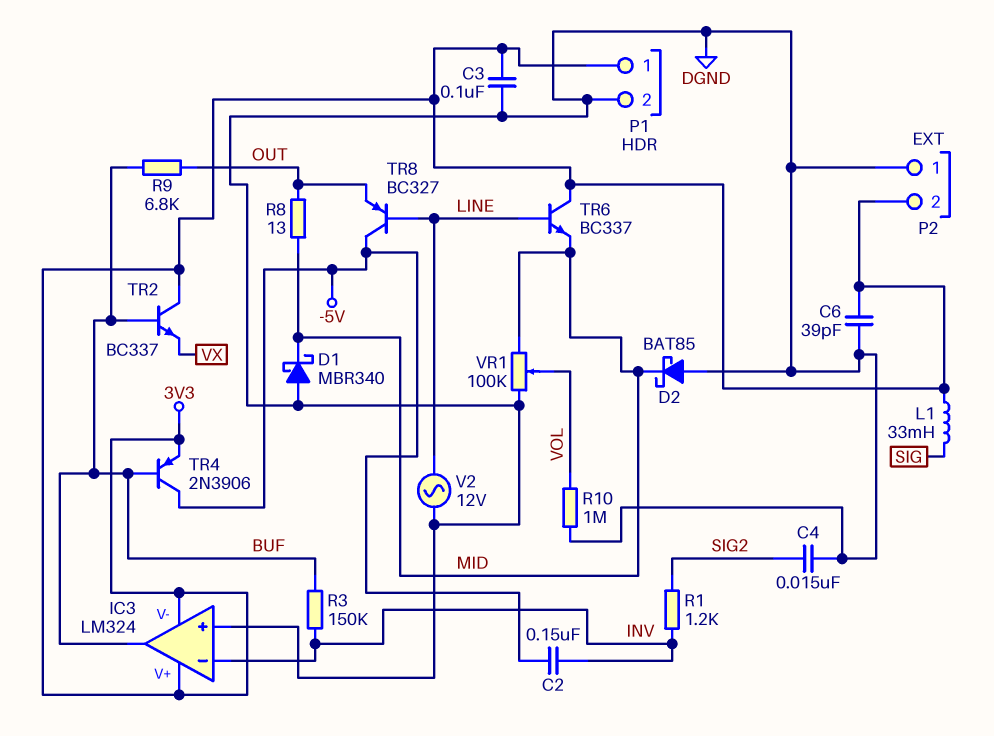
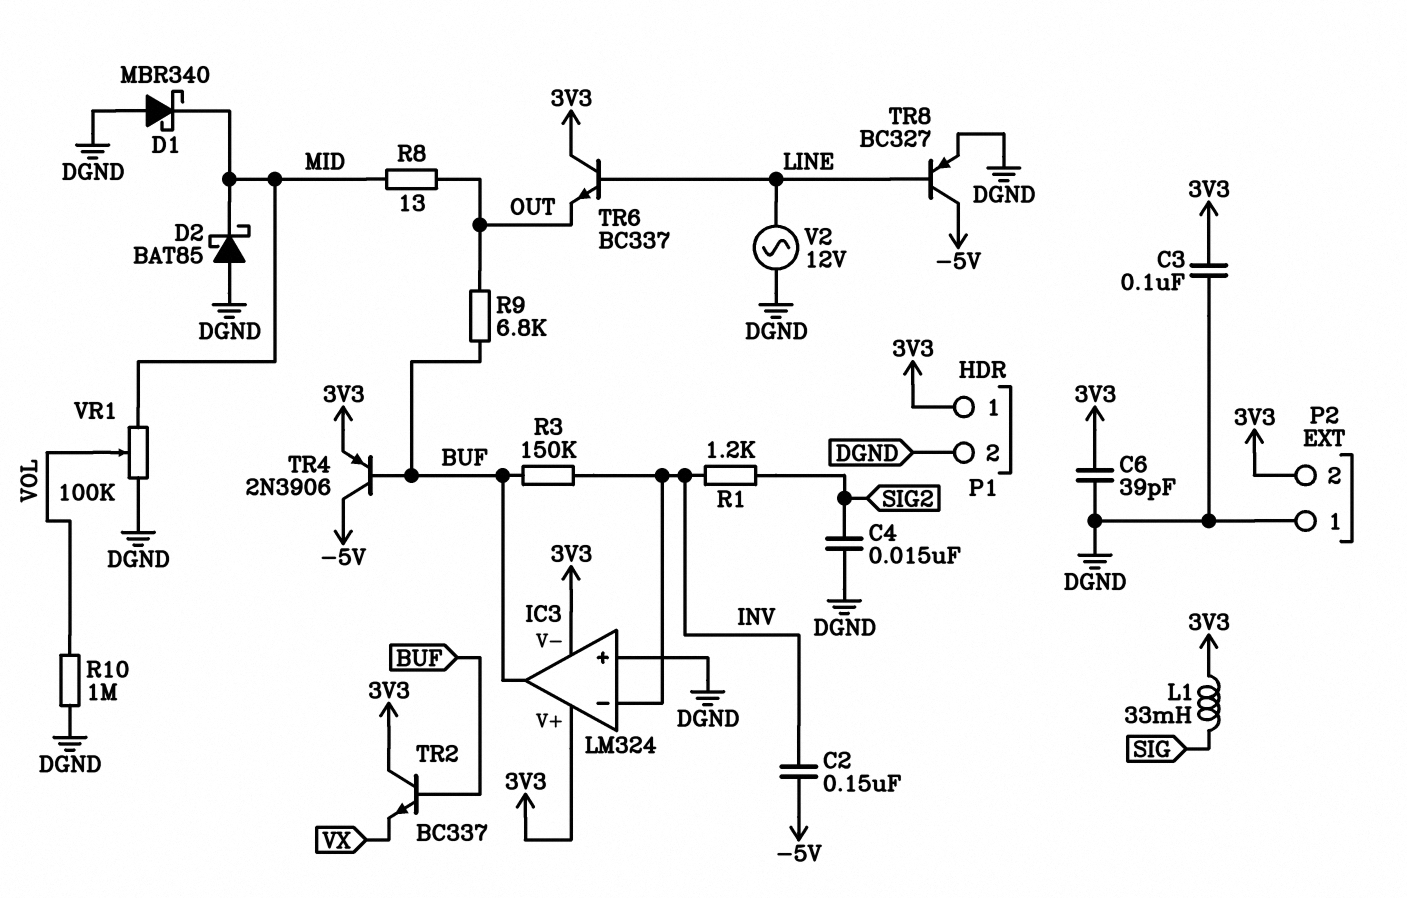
TR6: NPN BC337 (B LINE, C 3V3, E MID) -> NPN BC337 (B LINE, C 3V3, E OUT)
TR8: PNP BC327 (B LINE, C -5V, E OUT) -> PNP BC327 (B LINE, C -5V, E DGND)

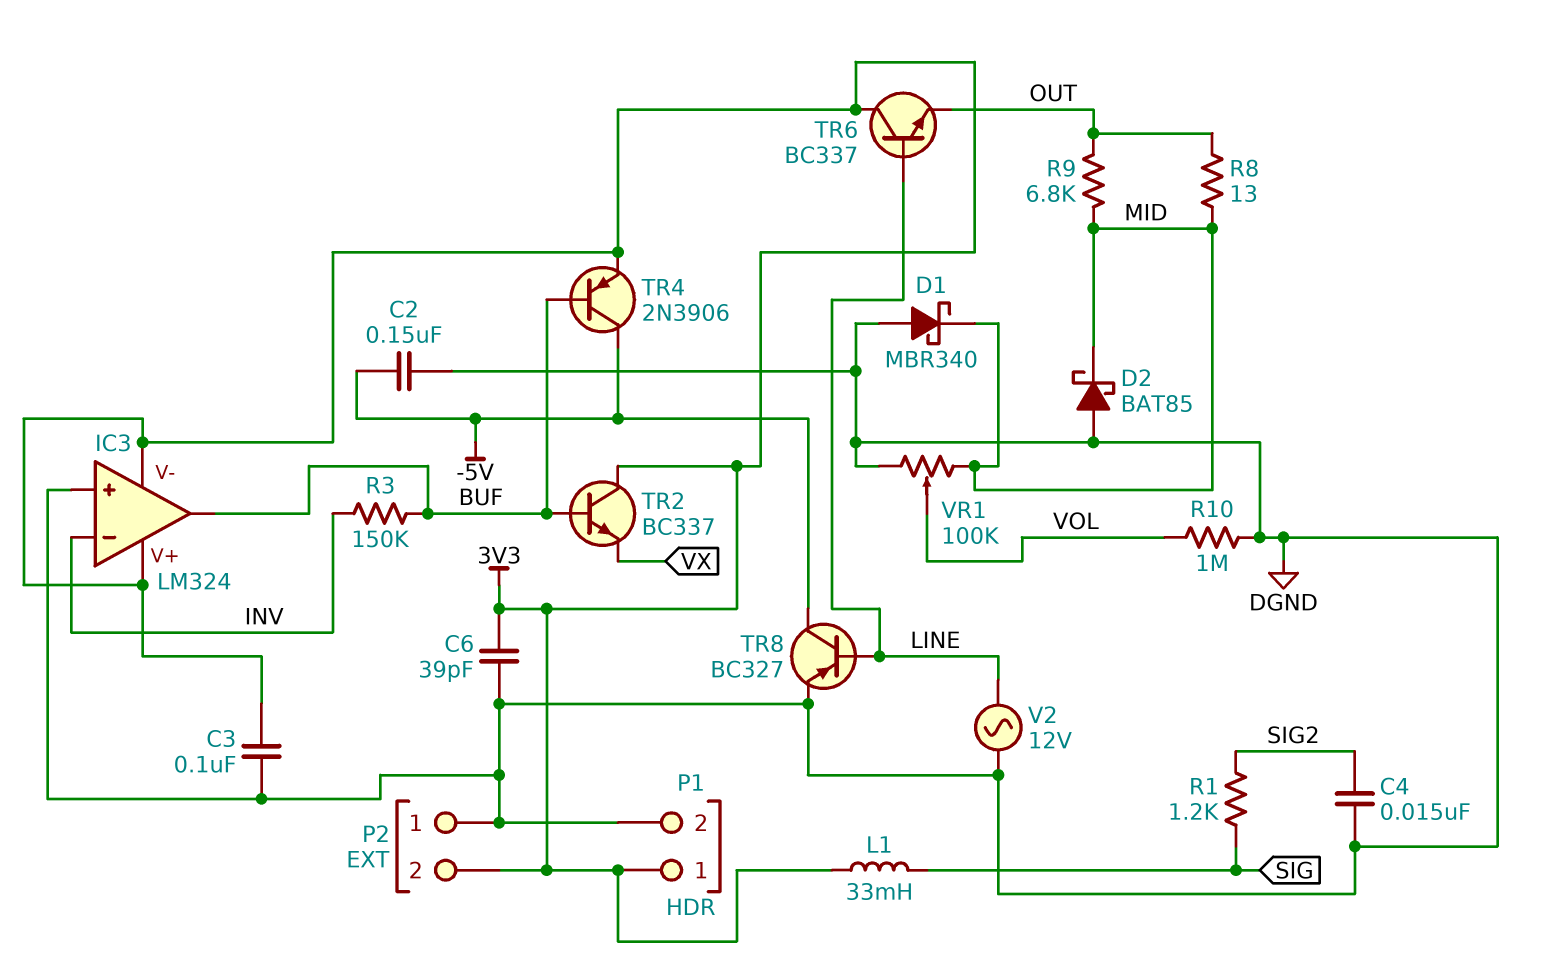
C2: 150nF (-5V, INV) -> 150nF (-5V, DGND)
R1: 1.2k (INV, SIG2) -> 1.2k (SIG, SIG2)
R9: 6.8k (BUF, OUT) -> 6.8k (MID, OUT)

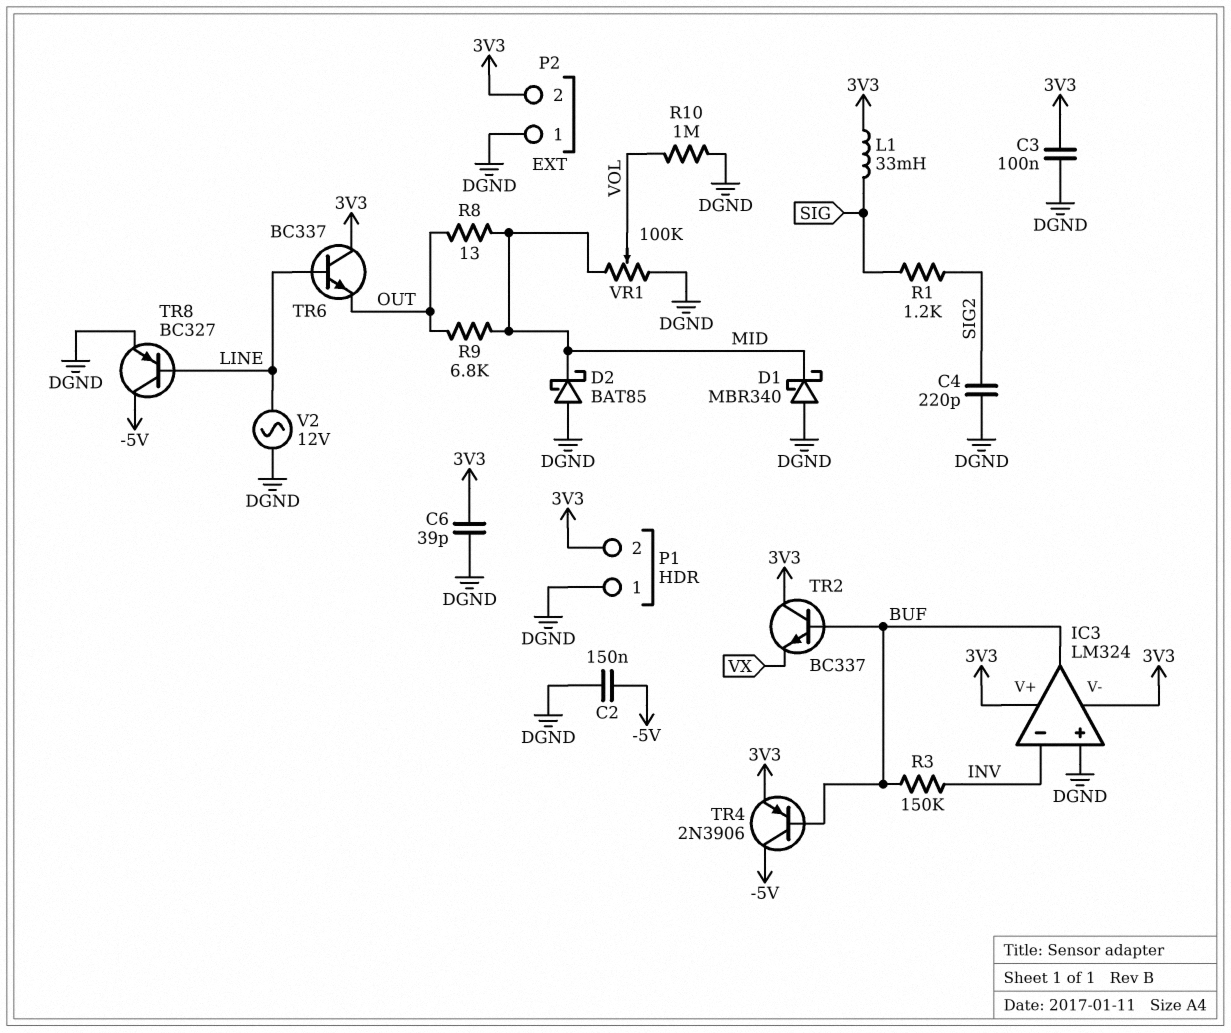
C4: 15nF (DGND, SIG2) -> 220pF (DGND, SIG2)
P1 pin 1: 3V3 -> DGND
P1 pin 2: DGND -> 3V3

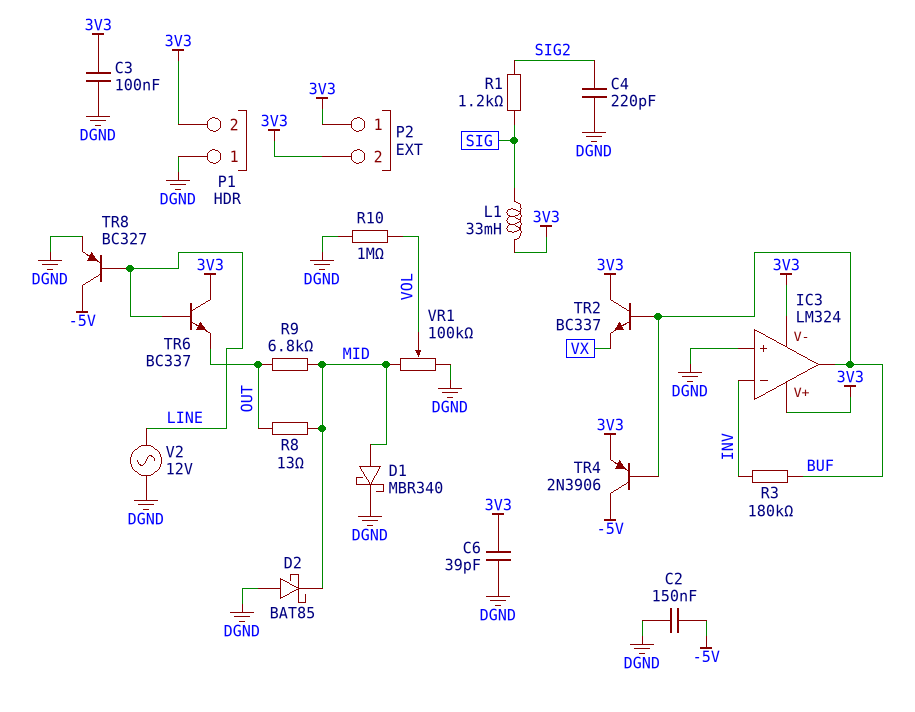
D1: schottky MBR340 (A DGND, K MID) -> schottky MBR340 (A MID, K DGND)
P2 pin 1: DGND -> 3V3
R3: 150k (BUF, INV) -> 180k (BUF, INV)

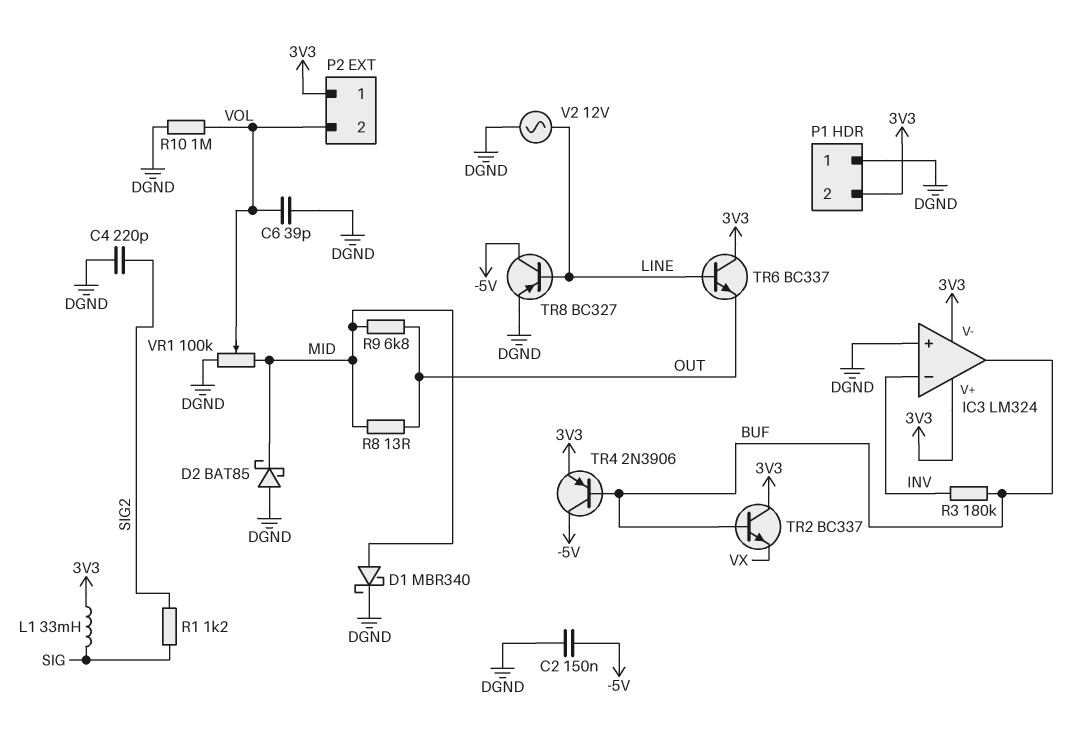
C3: 100nF (3V3, DGND) -> none
C6: 39pF (3V3, DGND) -> 39pF (DGND, VOL)
P2 pin 2: 3V3 -> VOL

